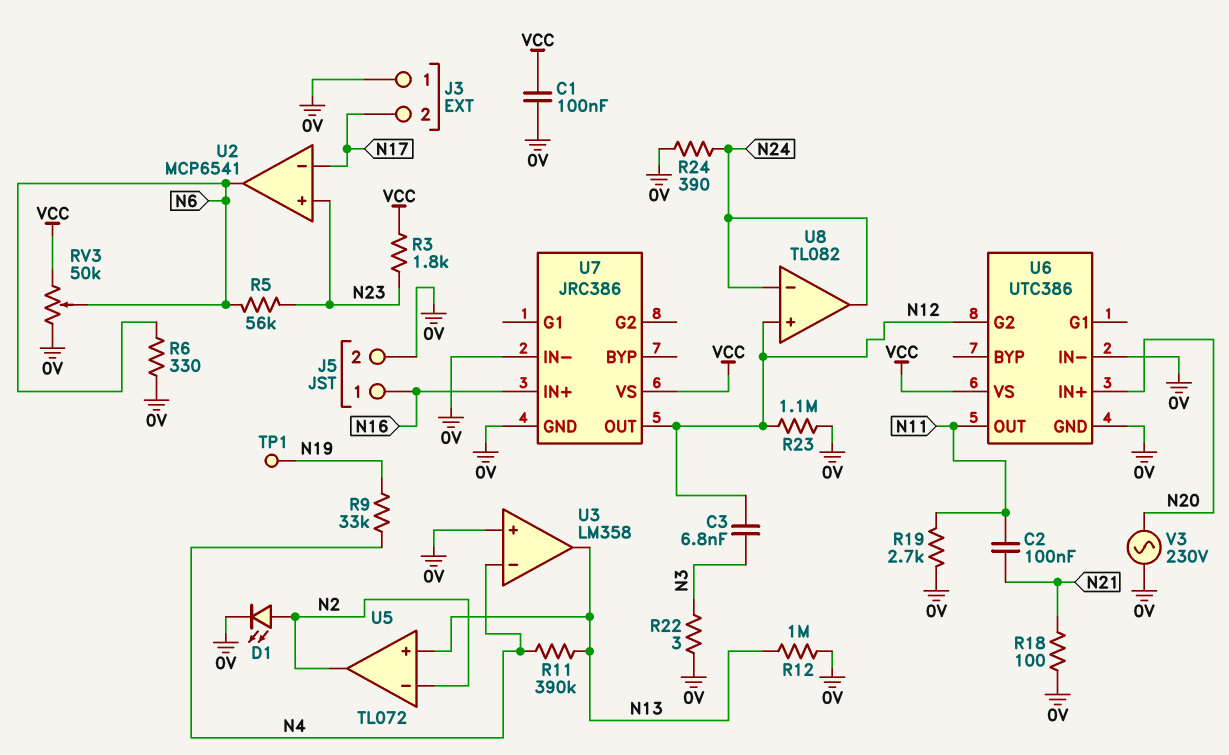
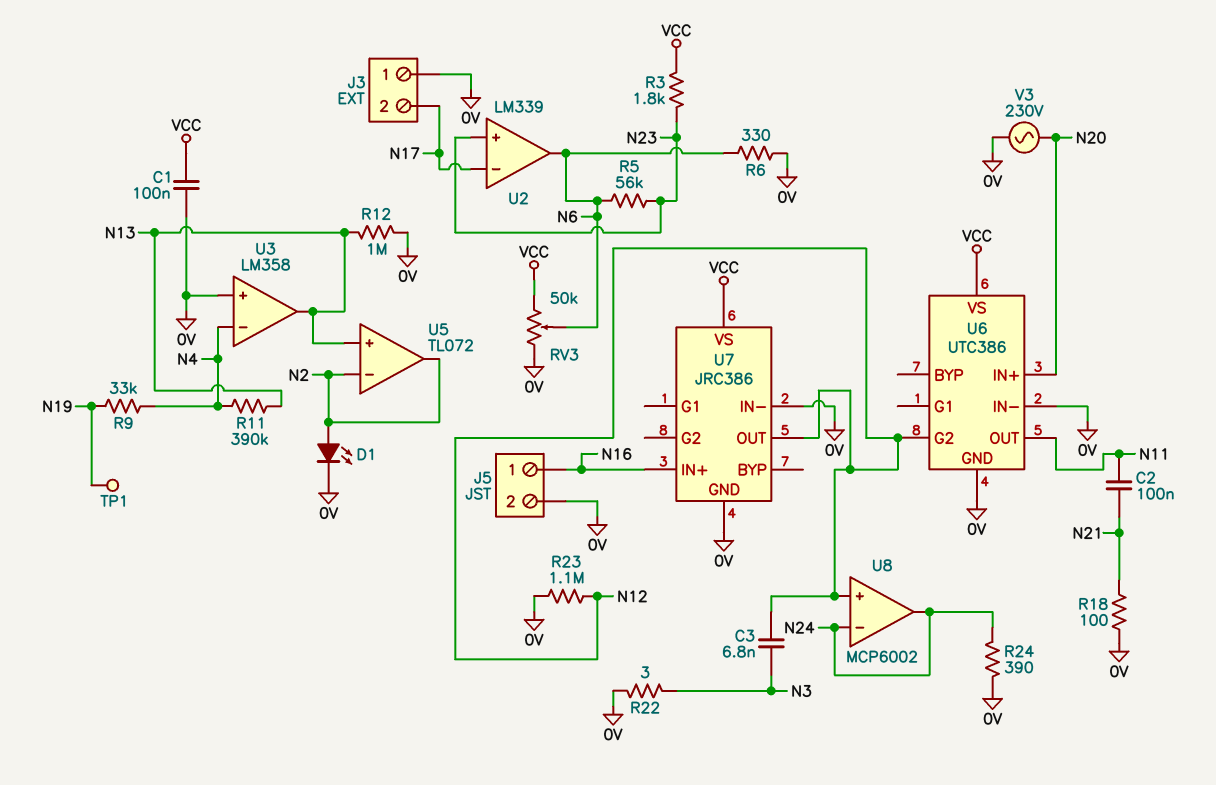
R19: 2.7k (0V, N11) -> none
U2: MCP6541 -> LM339
U8: TL082 -> MCP6002

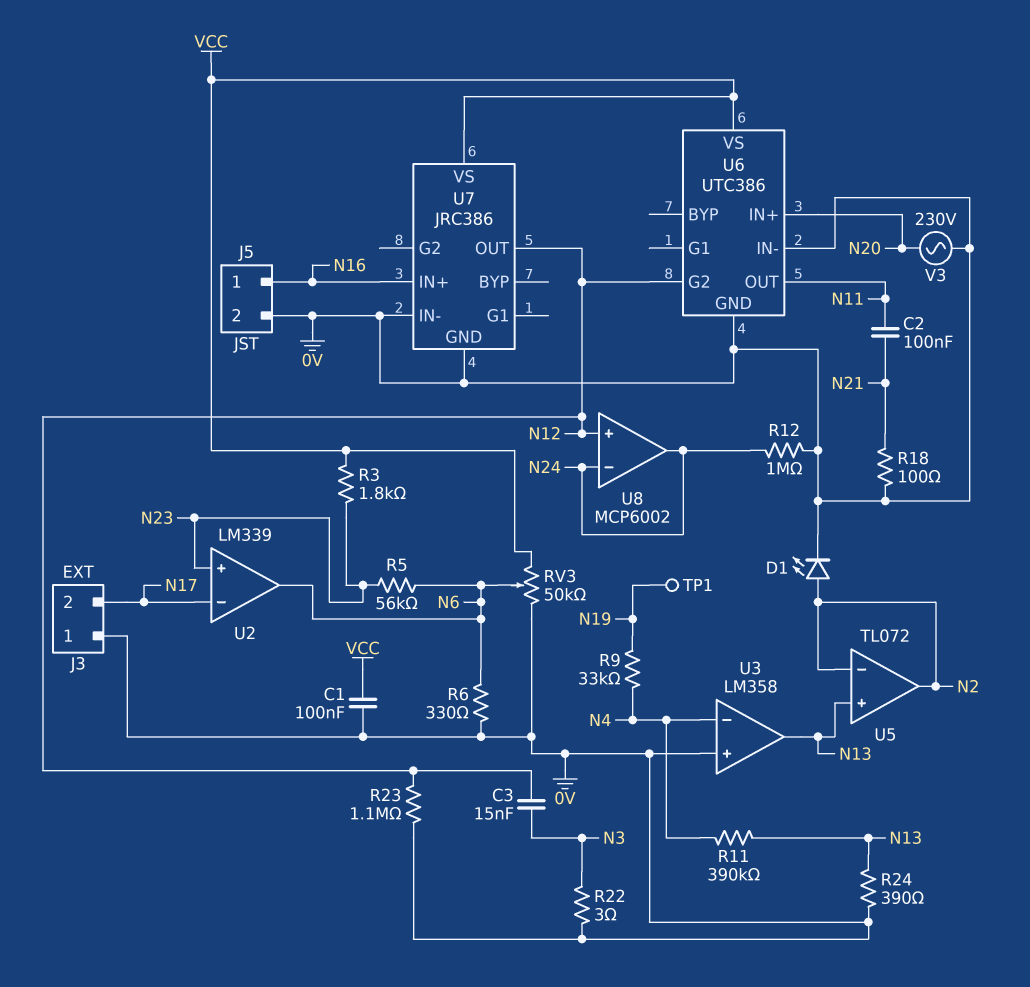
C3: 6.8nF (N3, N12) -> 15nF (N3, N12)
R12: 1M (0V, N13) -> 1M (0V, N24)
R24: 390 (0V, N24) -> 390 (0V, N13)

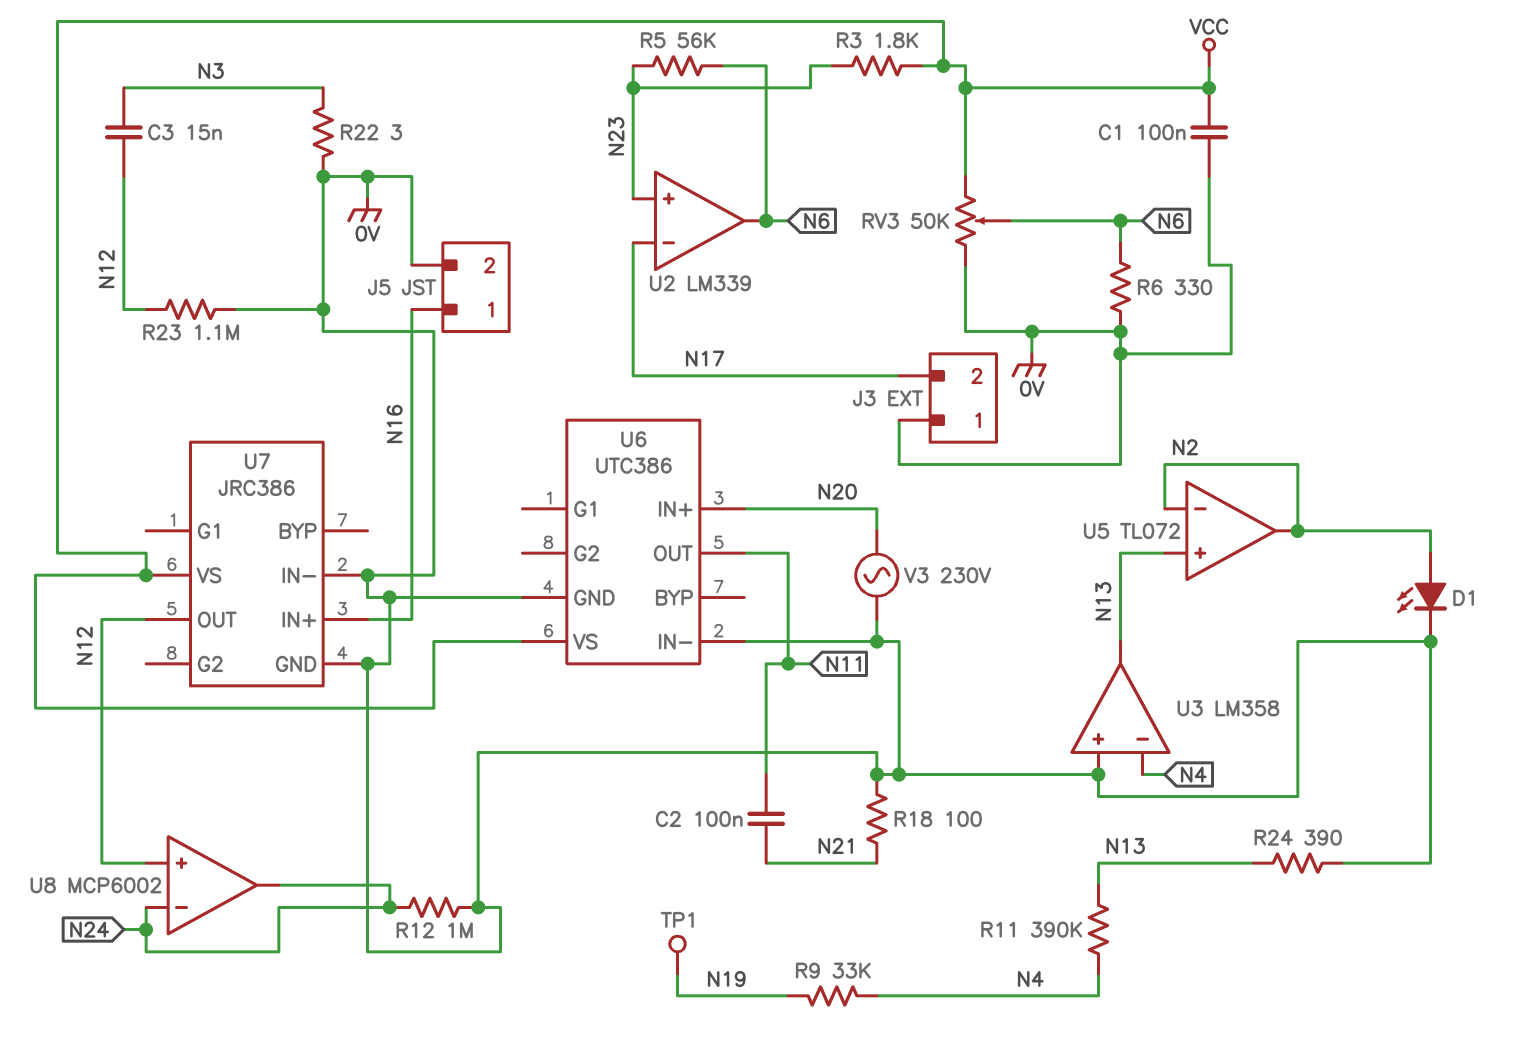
U6 pin G2: N12 -> none

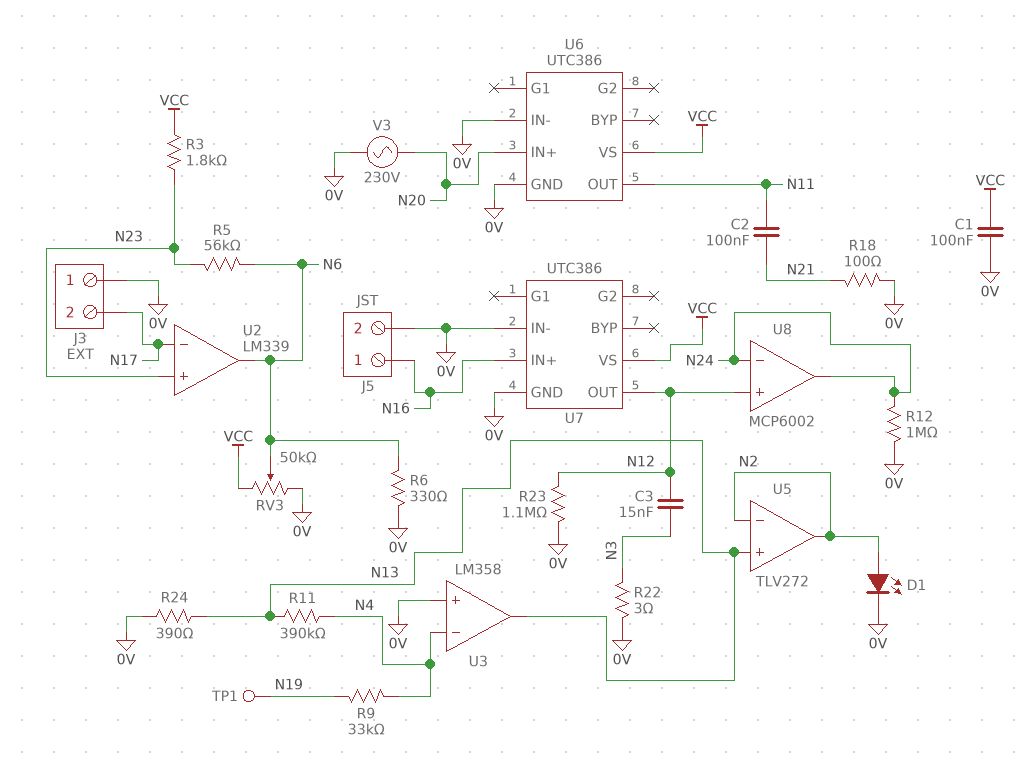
U5: TL072 -> TLV272
U7: JRC386 -> UTC386

